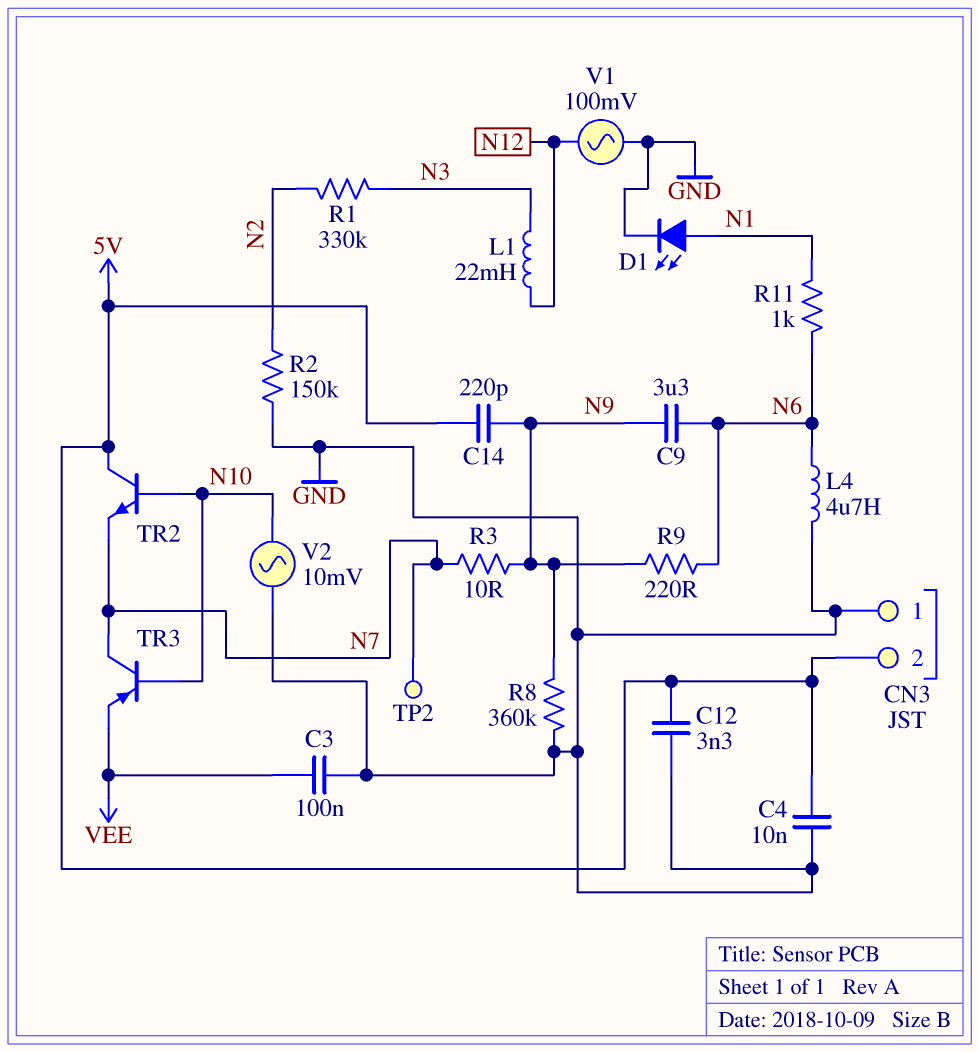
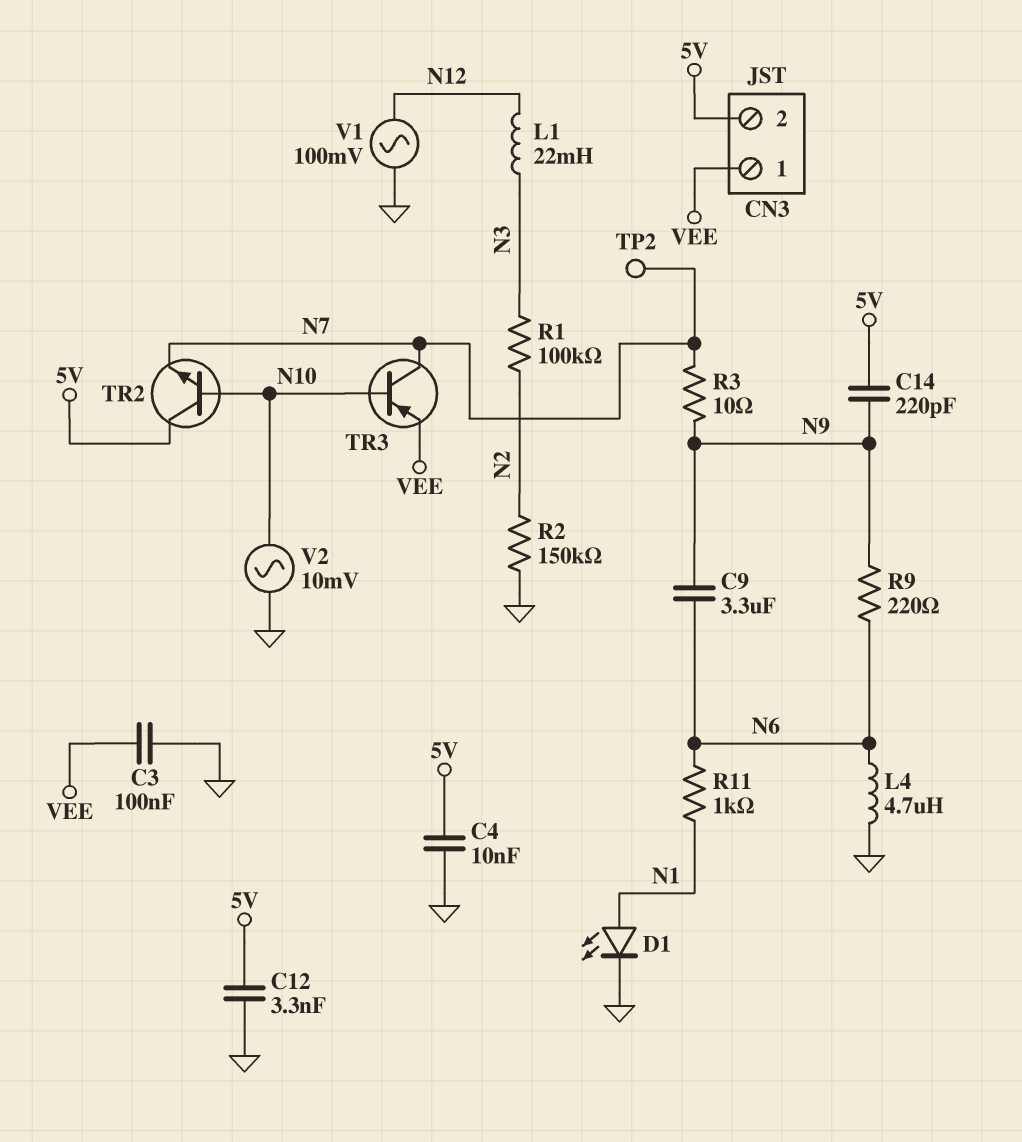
CN3 pin 1: GND -> VEE
R1: 330k (N2, N3) -> 100k (N2, N3)
R8: 360k (GND, N9) -> none

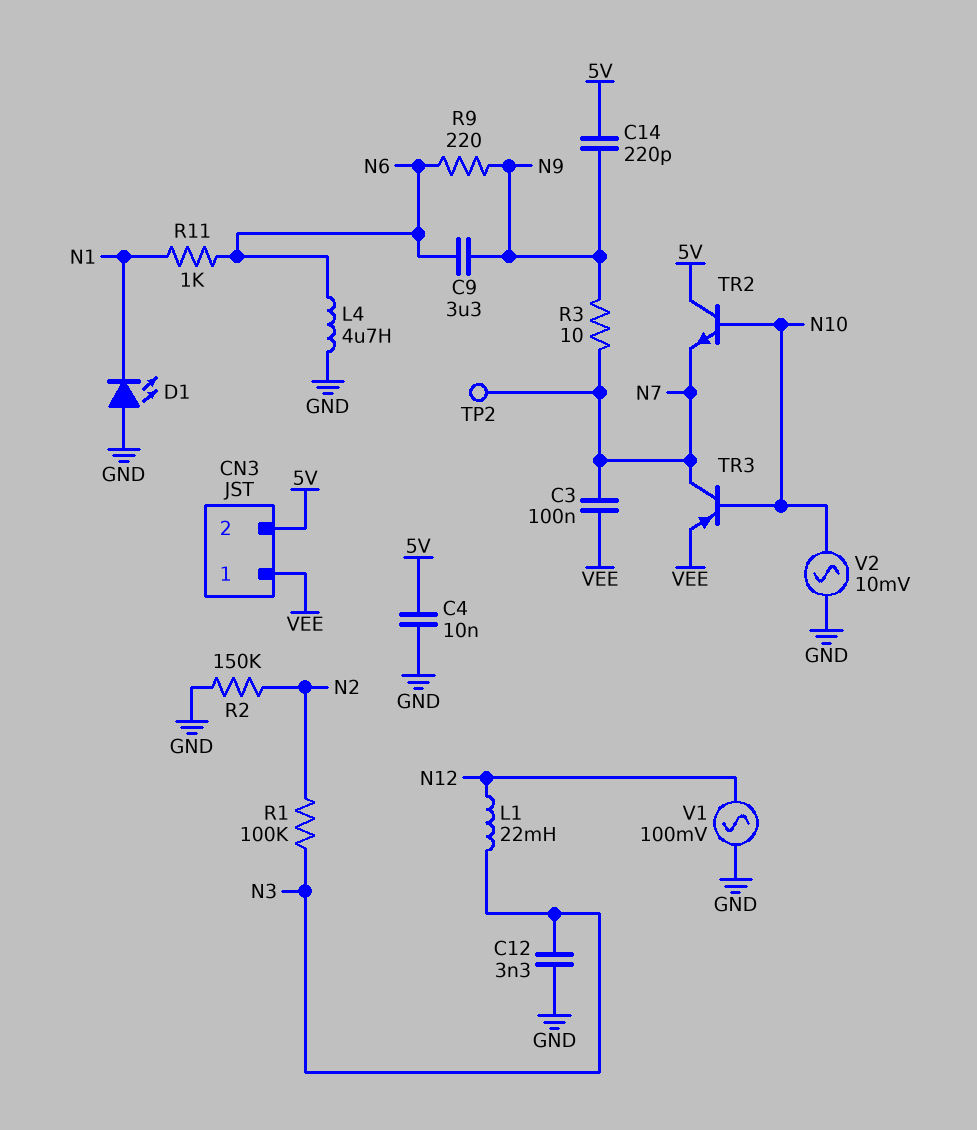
C3: 100nF (GND, VEE) -> 100nF (N7, VEE)
C12: 3.3nF (5V, GND) -> 3.3nF (GND, N3)
D1: LED (A N1, K GND) -> LED (A GND, K N1)

